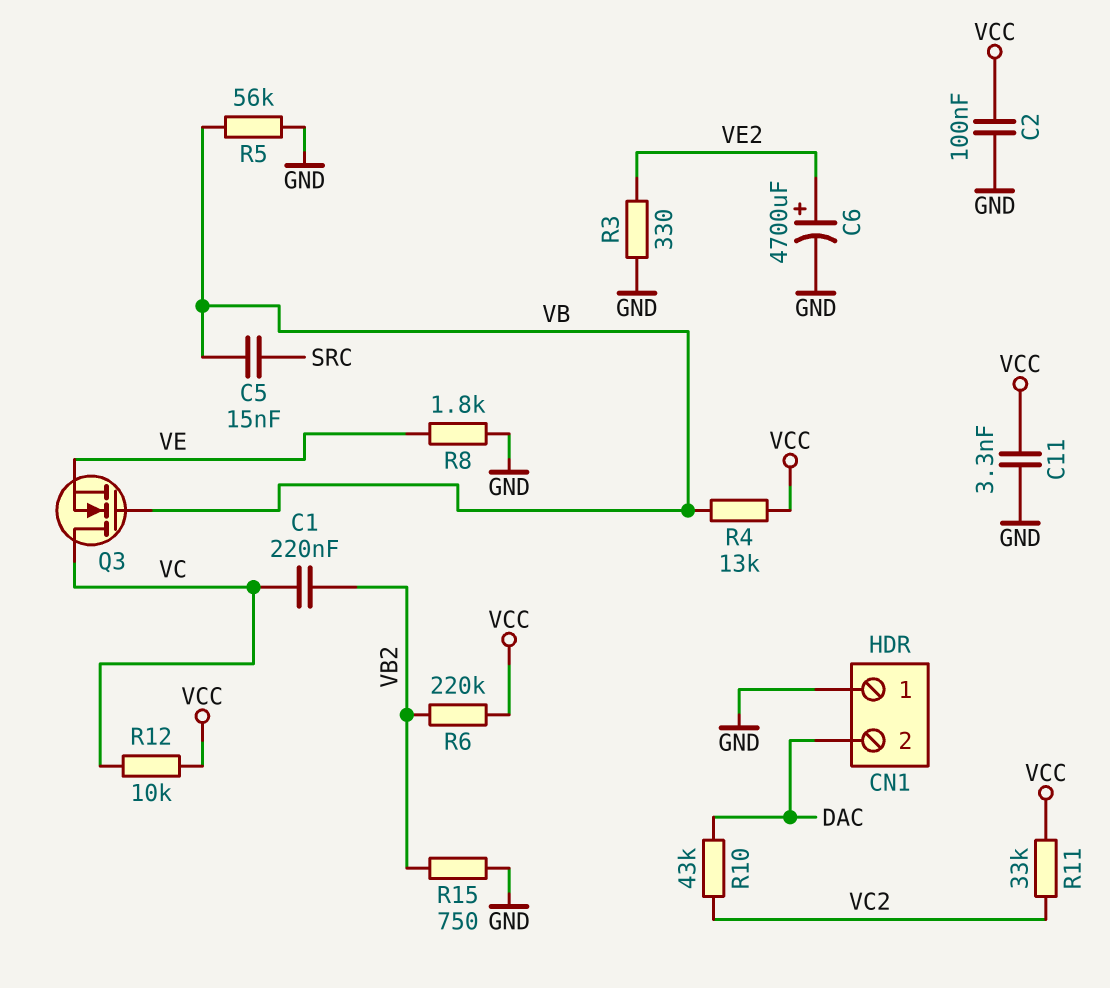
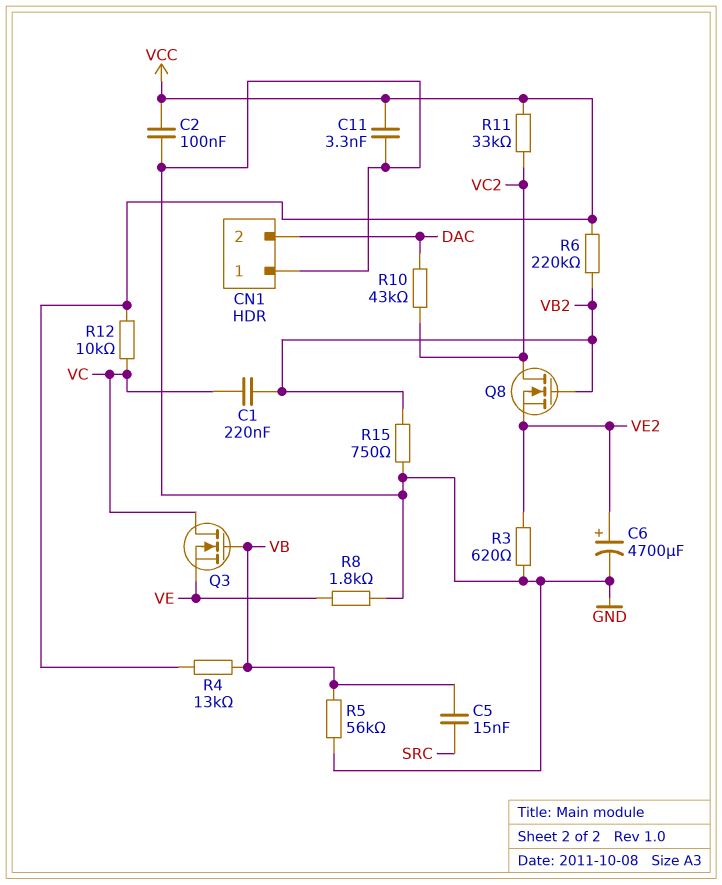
Q8: none -> NMOS (G VB2, D VC2, S VE2)
R3: 330 (GND, VE2) -> 620 (GND, VE2)

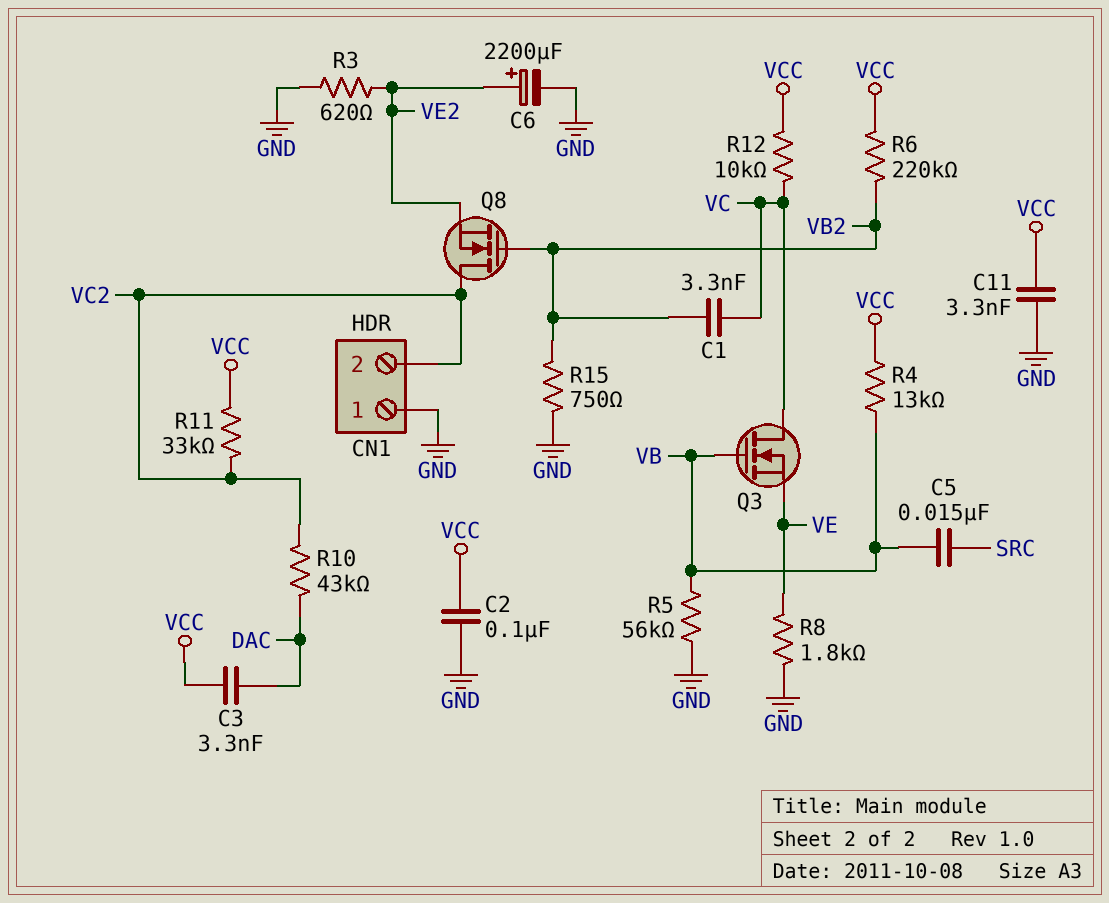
C1: 220nF (VB2, VC) -> 3.3nF (VB2, VC)
C3: none -> 3.3nF (DAC, VCC)
C6: 4700uF (plus VE2, minus GND) -> 2200uF (plus VE2, minus GND)
CN1 pin 2: DAC -> VC2

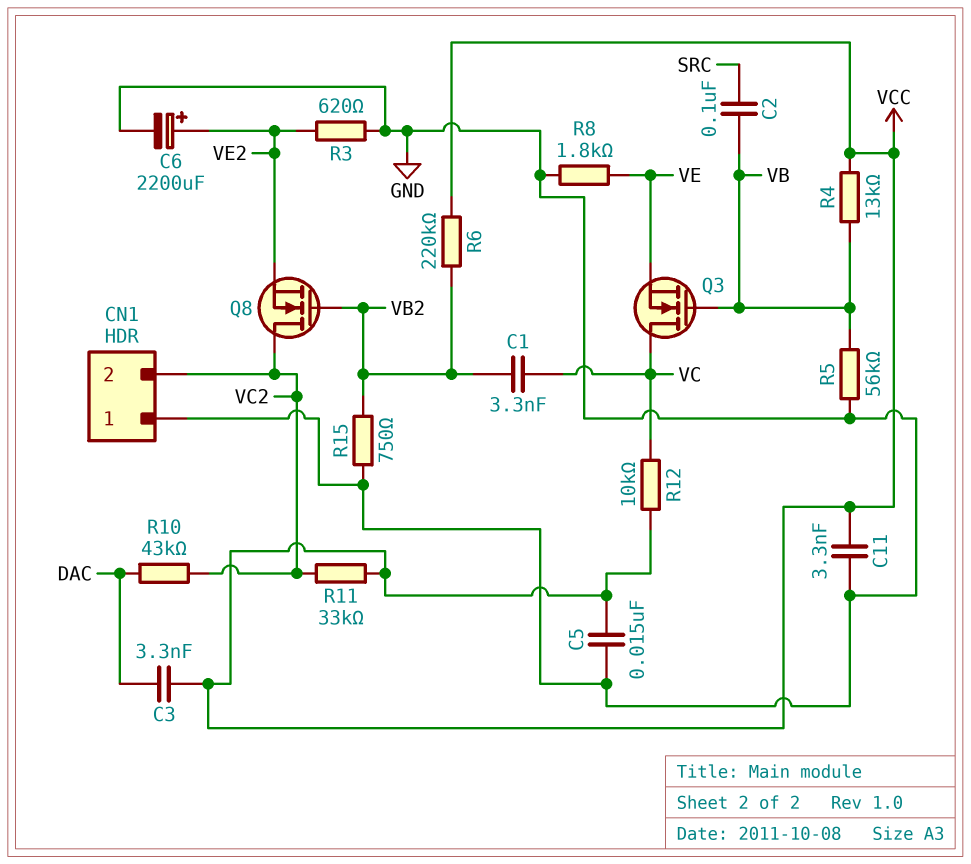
C2: 100nF (GND, VCC) -> 100nF (SRC, VB)
C5: 15nF (SRC, VB) -> 15nF (GND, VCC)

